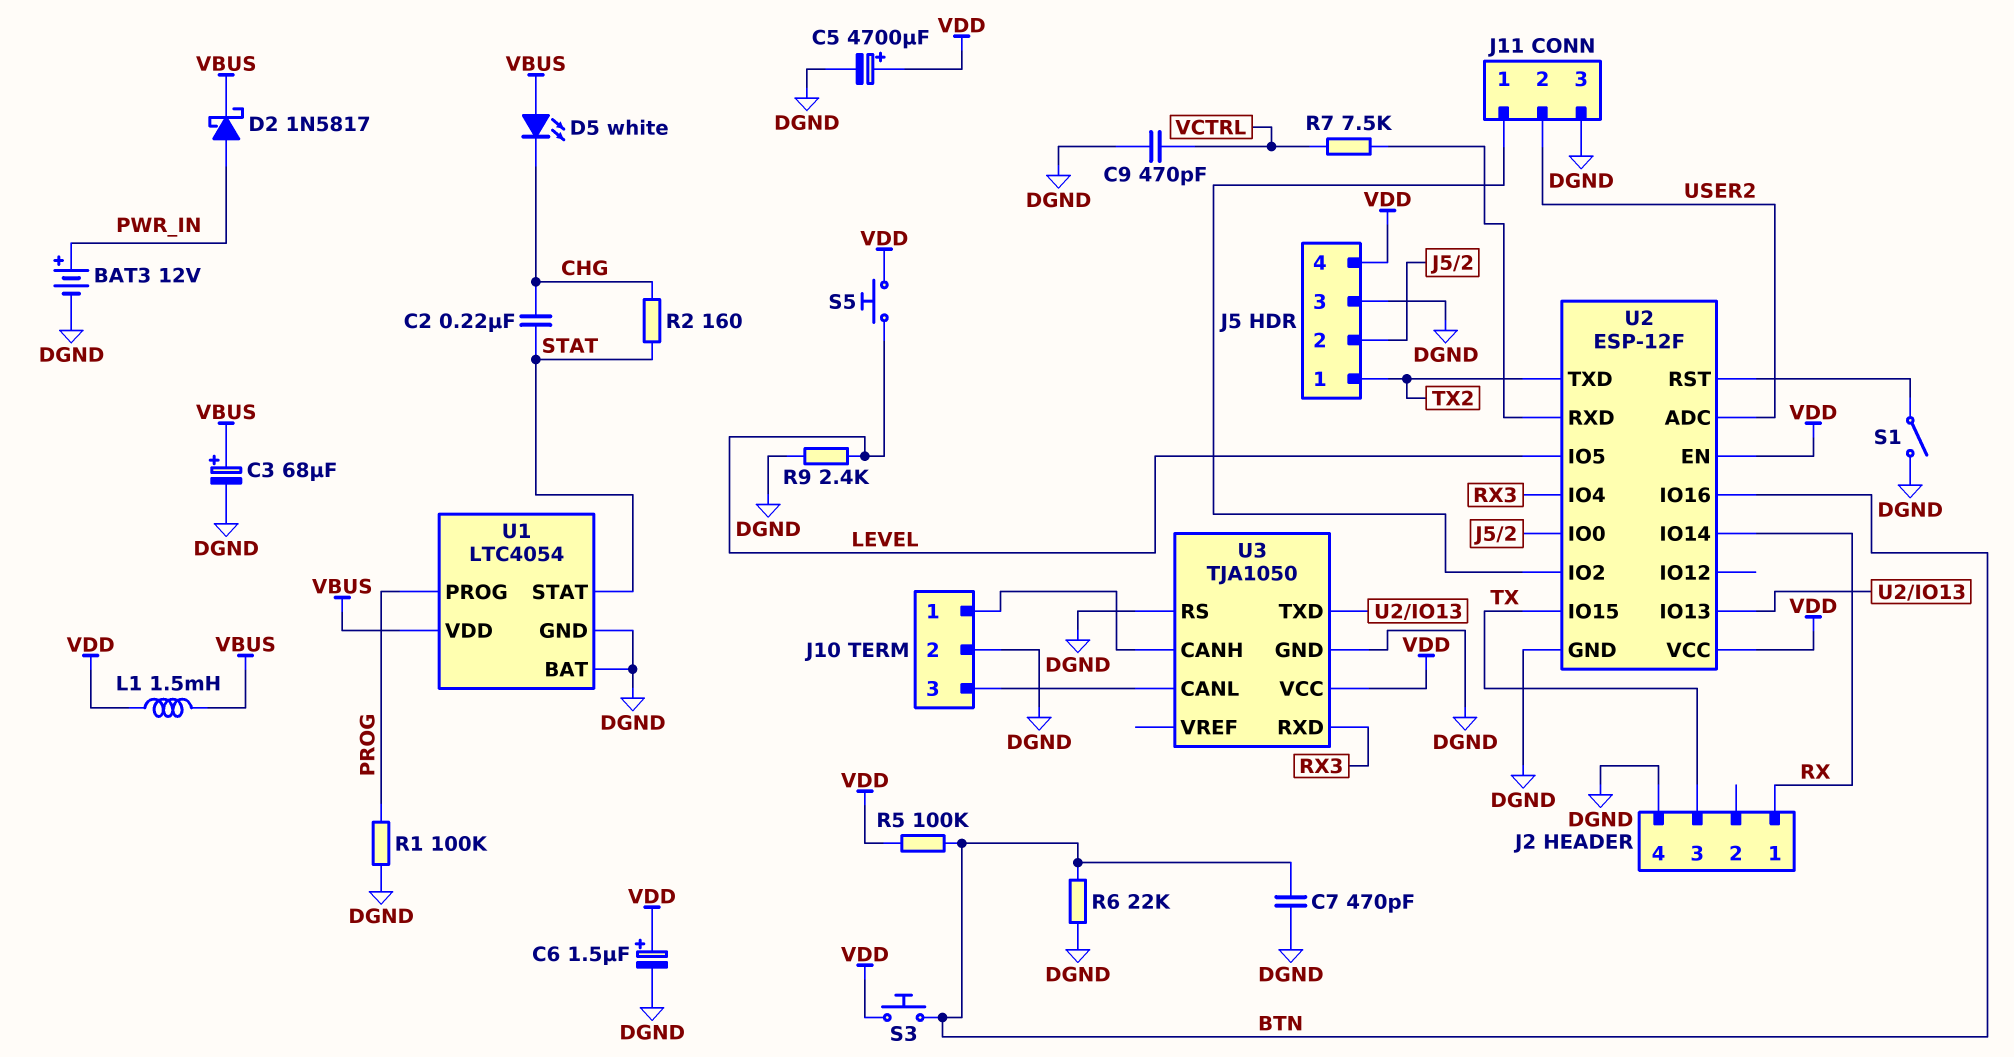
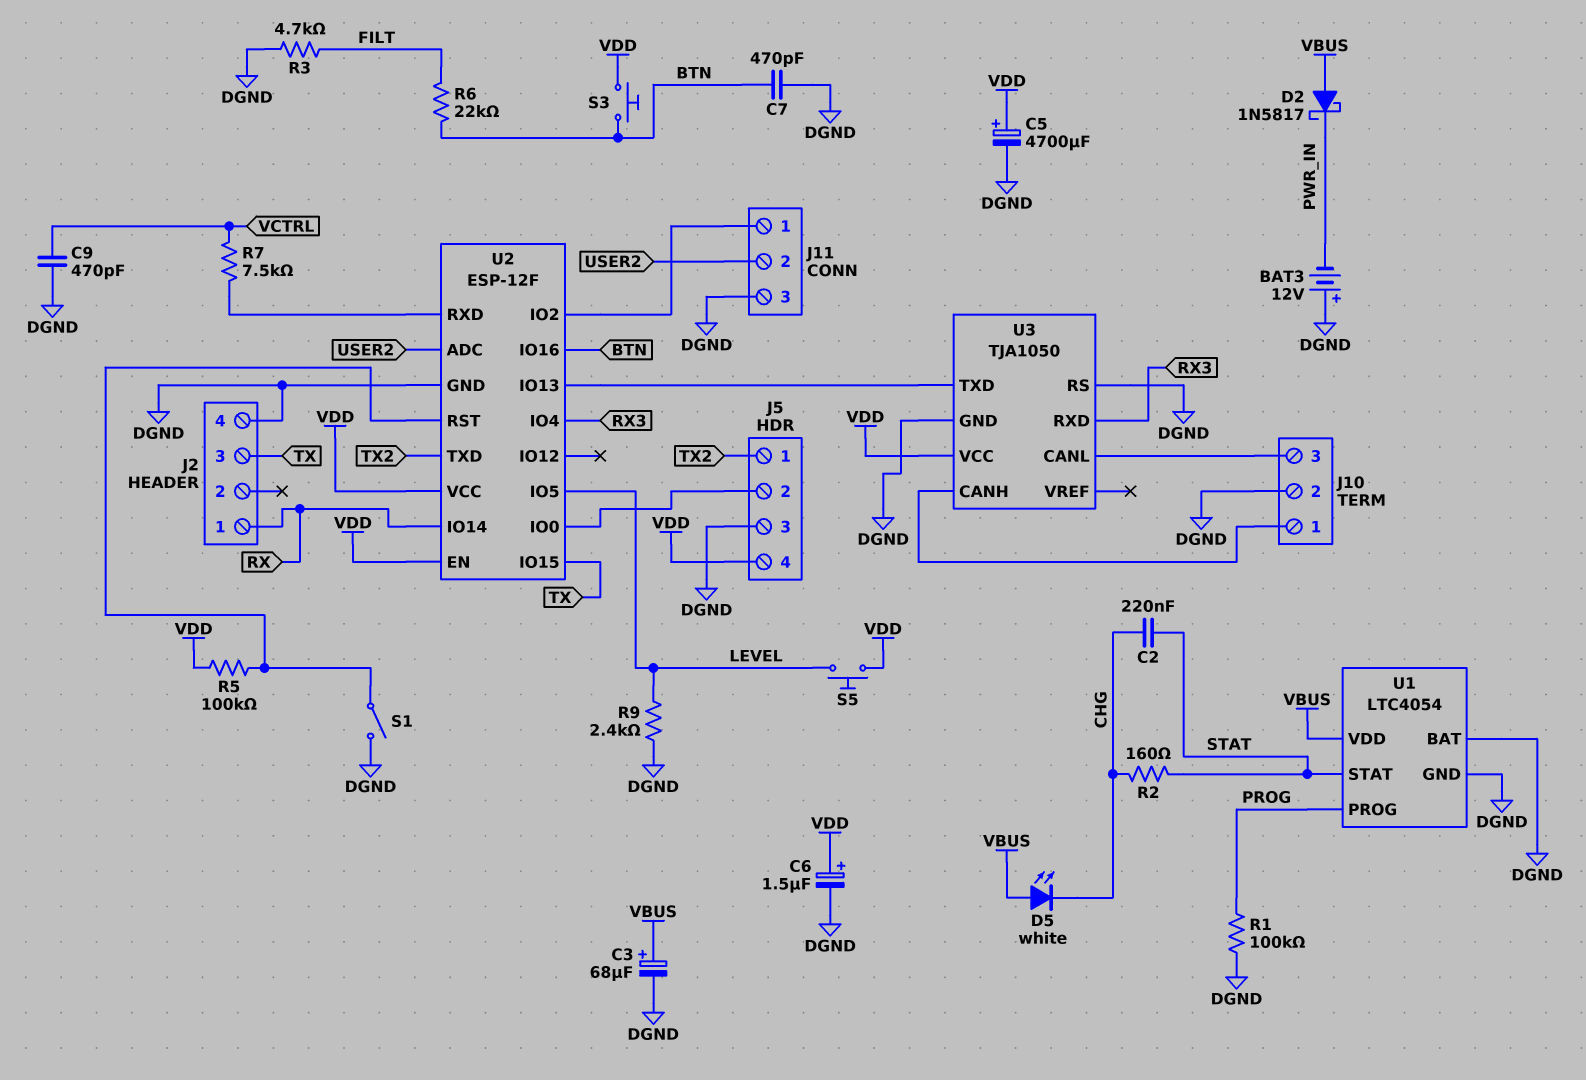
BAT3: 12V (plus PWR_IN, minus DGND) -> 12V (plus DGND, minus PWR_IN)
D2: schottky 1N5817 (A PWR_IN, K VBUS) -> schottky 1N5817 (A VBUS, K PWR_IN)
L1: 1.5mH (VBUS, VDD) -> none
R3: none -> 4.7k (DGND, FILT)
R5: 100k (BTN, VDD) -> 100k (U2/RST, VDD)
R6: 22k (BTN, DGND) -> 22k (BTN, FILT)

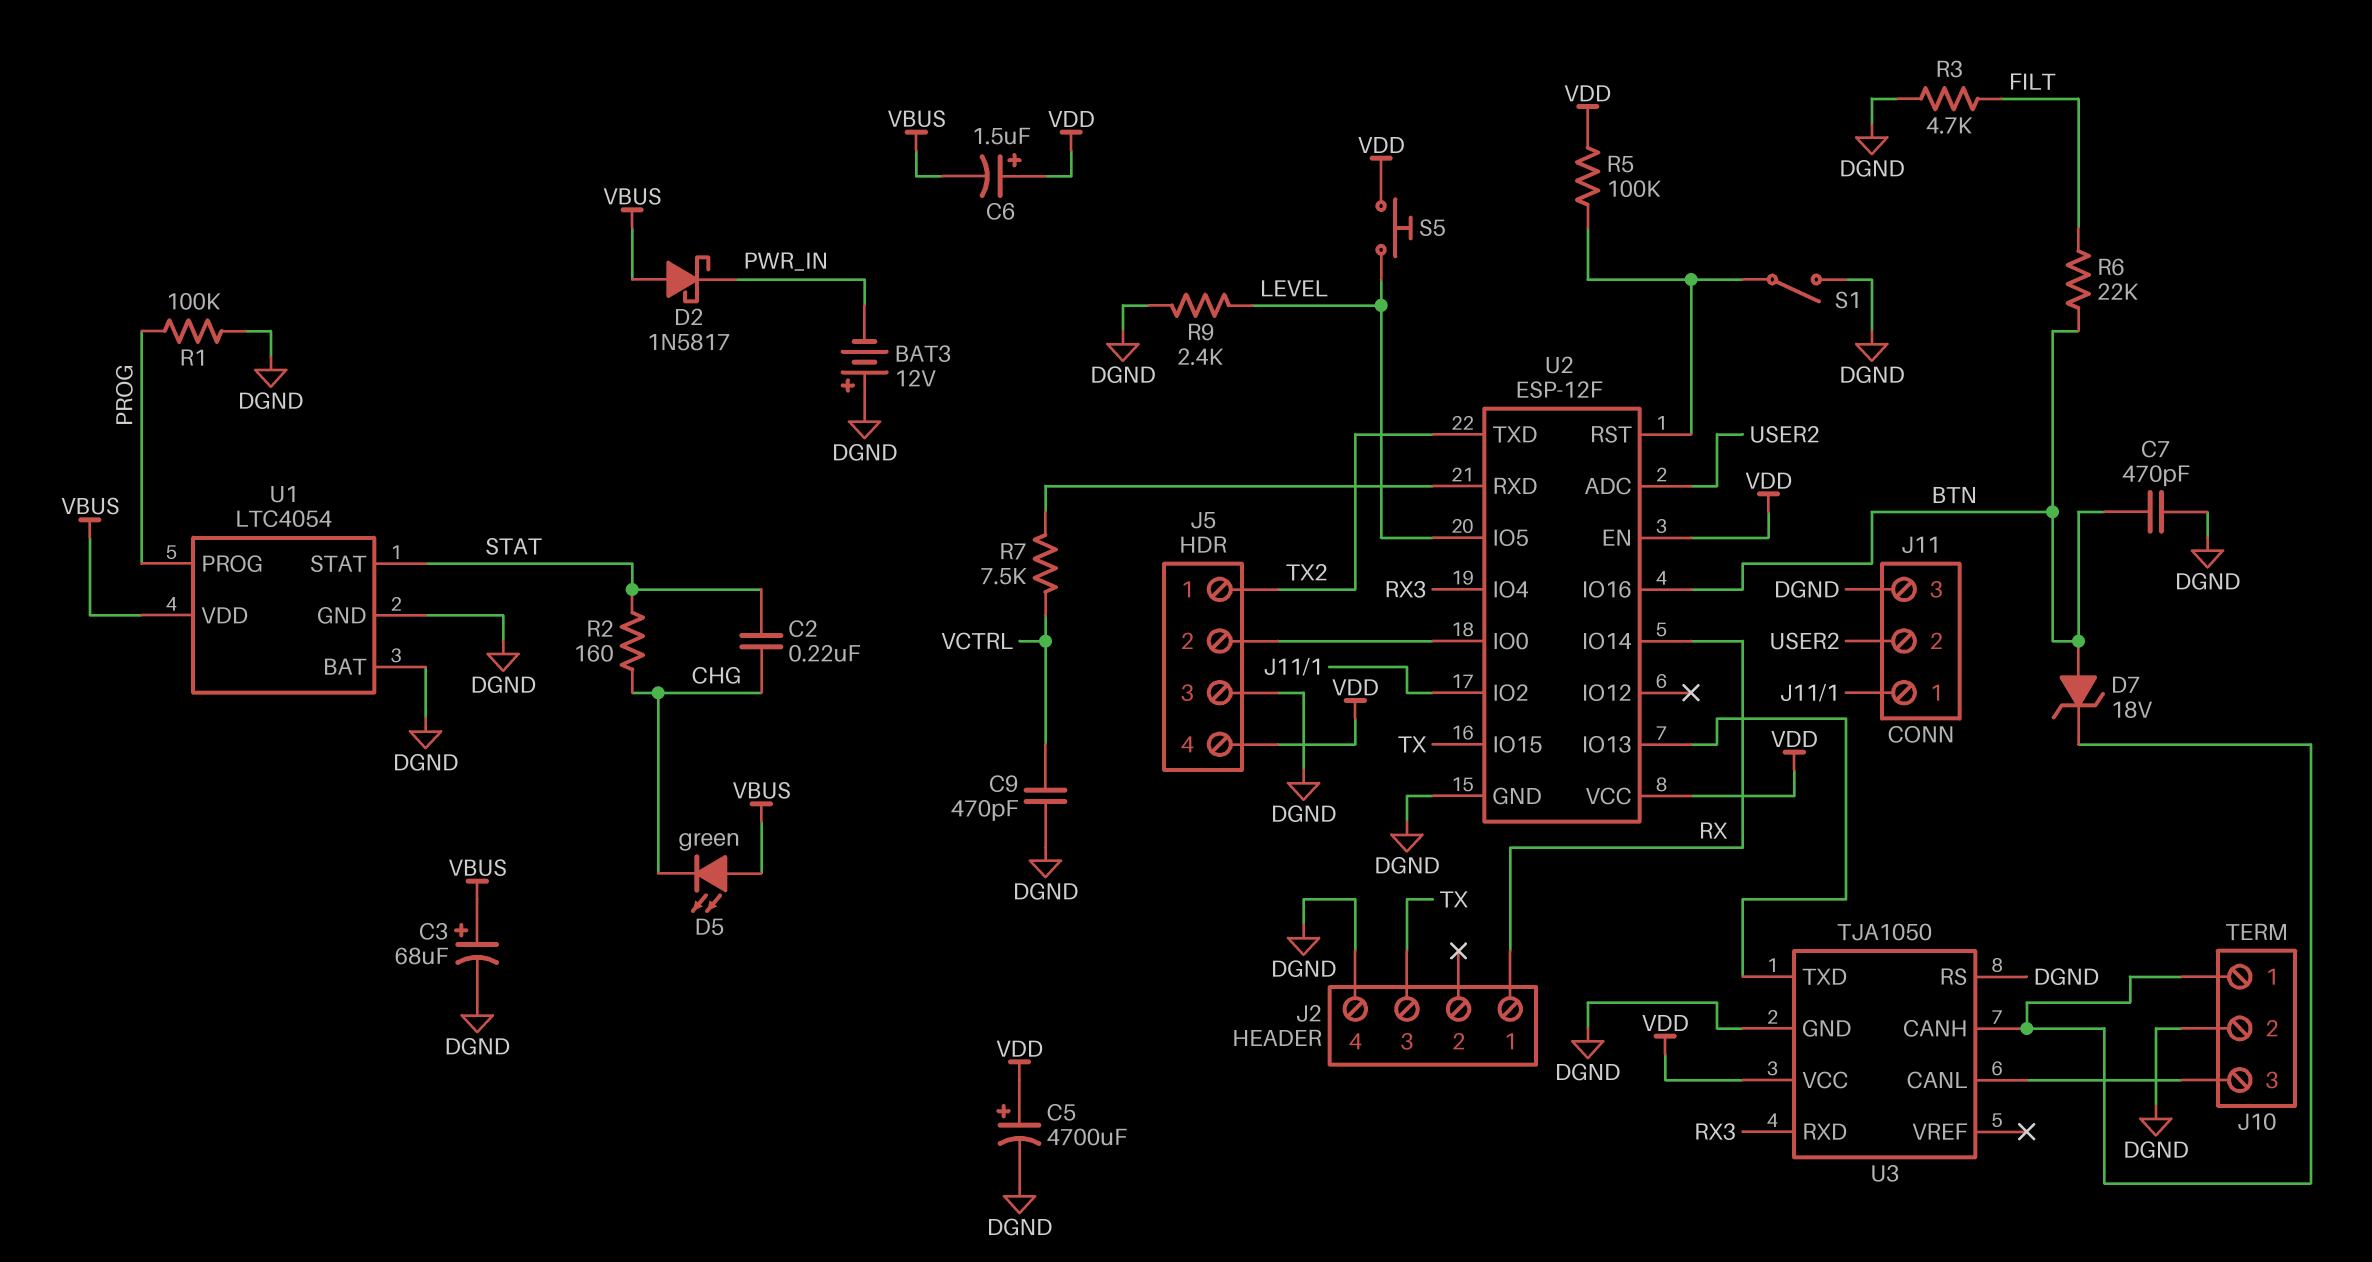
C6: 1.5uF (plus VDD, minus DGND) -> 1.5uF (plus VDD, minus VBUS)
D5: LED white (A VBUS, K CHG) -> LED green (A VBUS, K CHG)
D7: none -> zener 18V (A BTN, K J10/1)
S3: button (BTN, VDD) -> none

